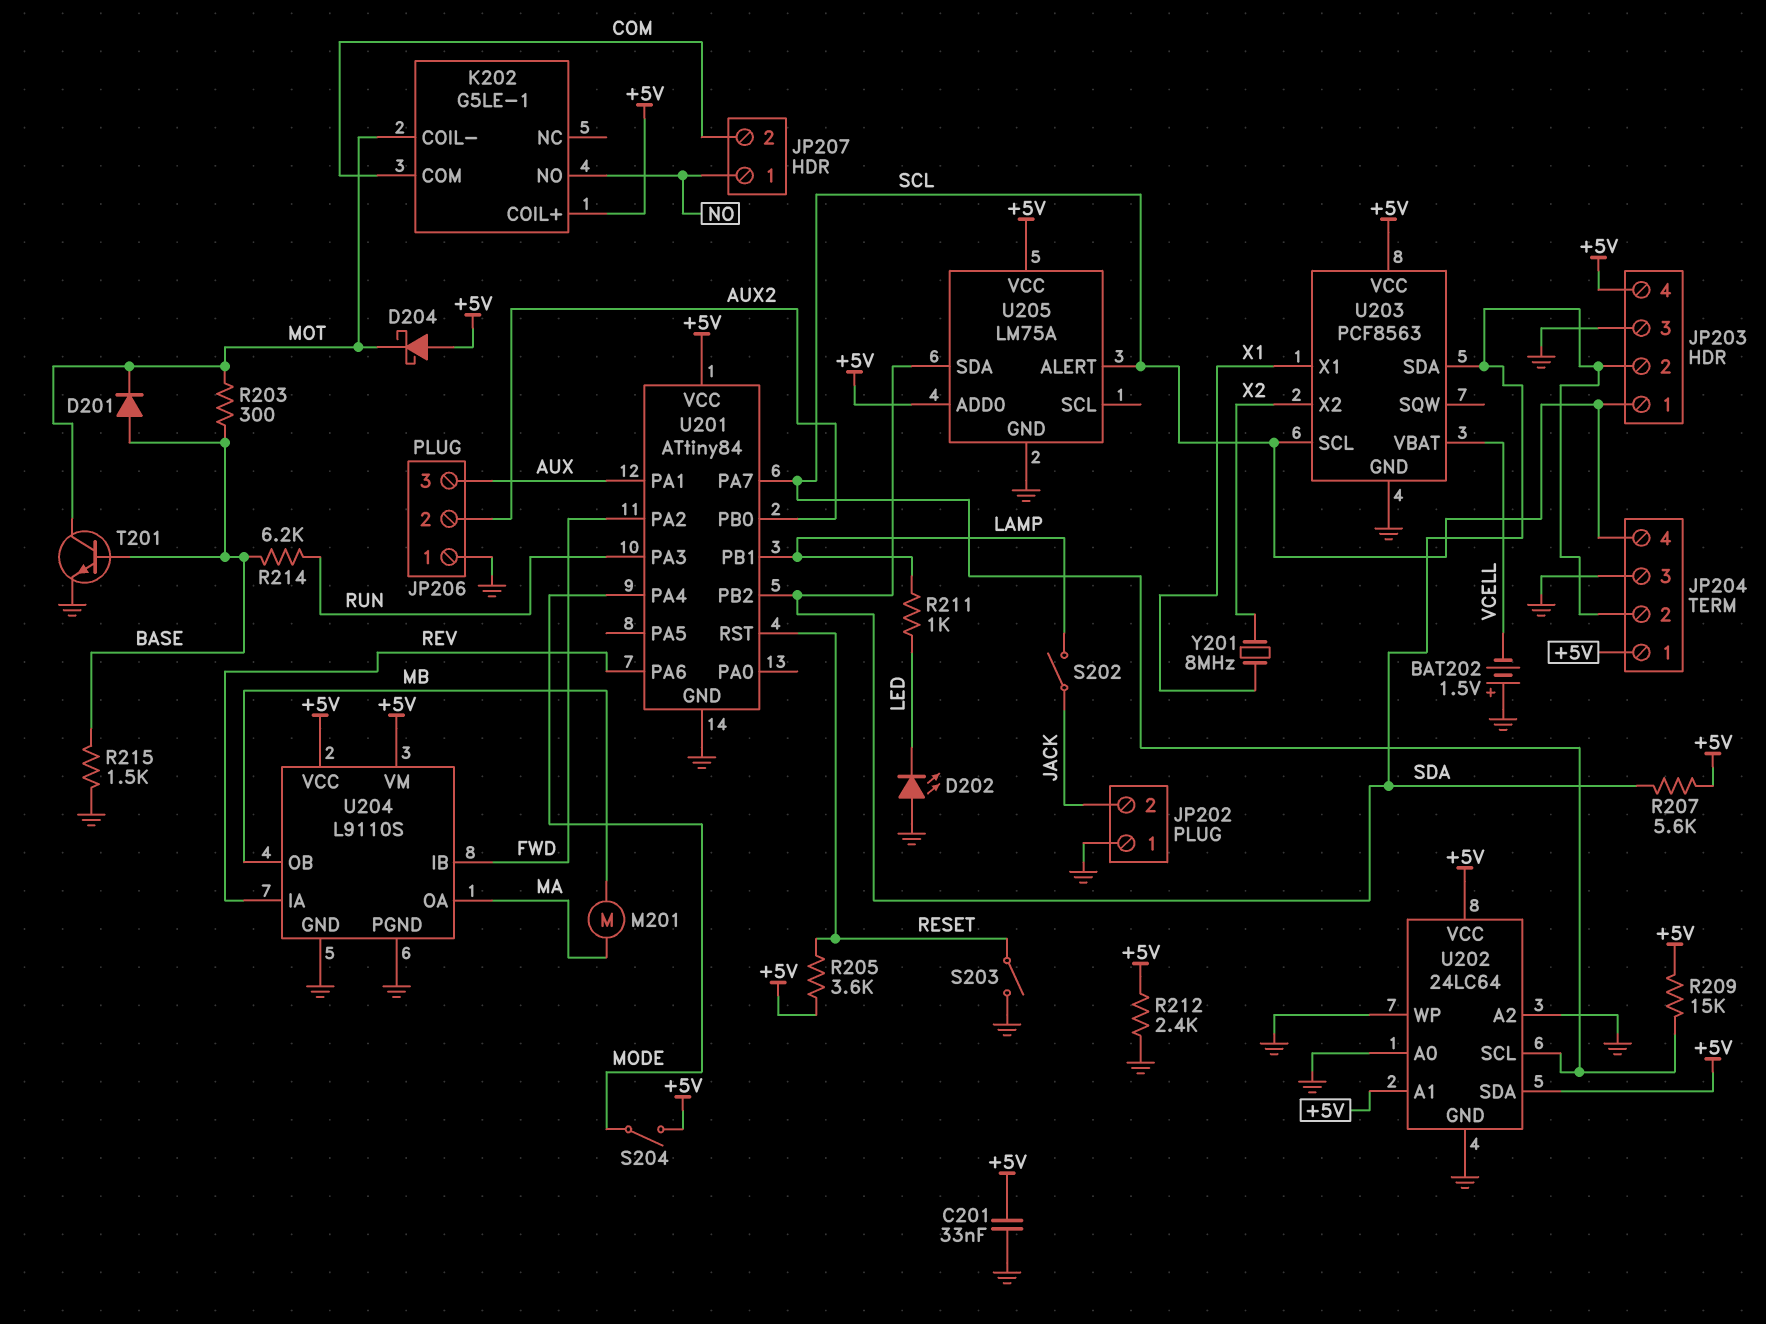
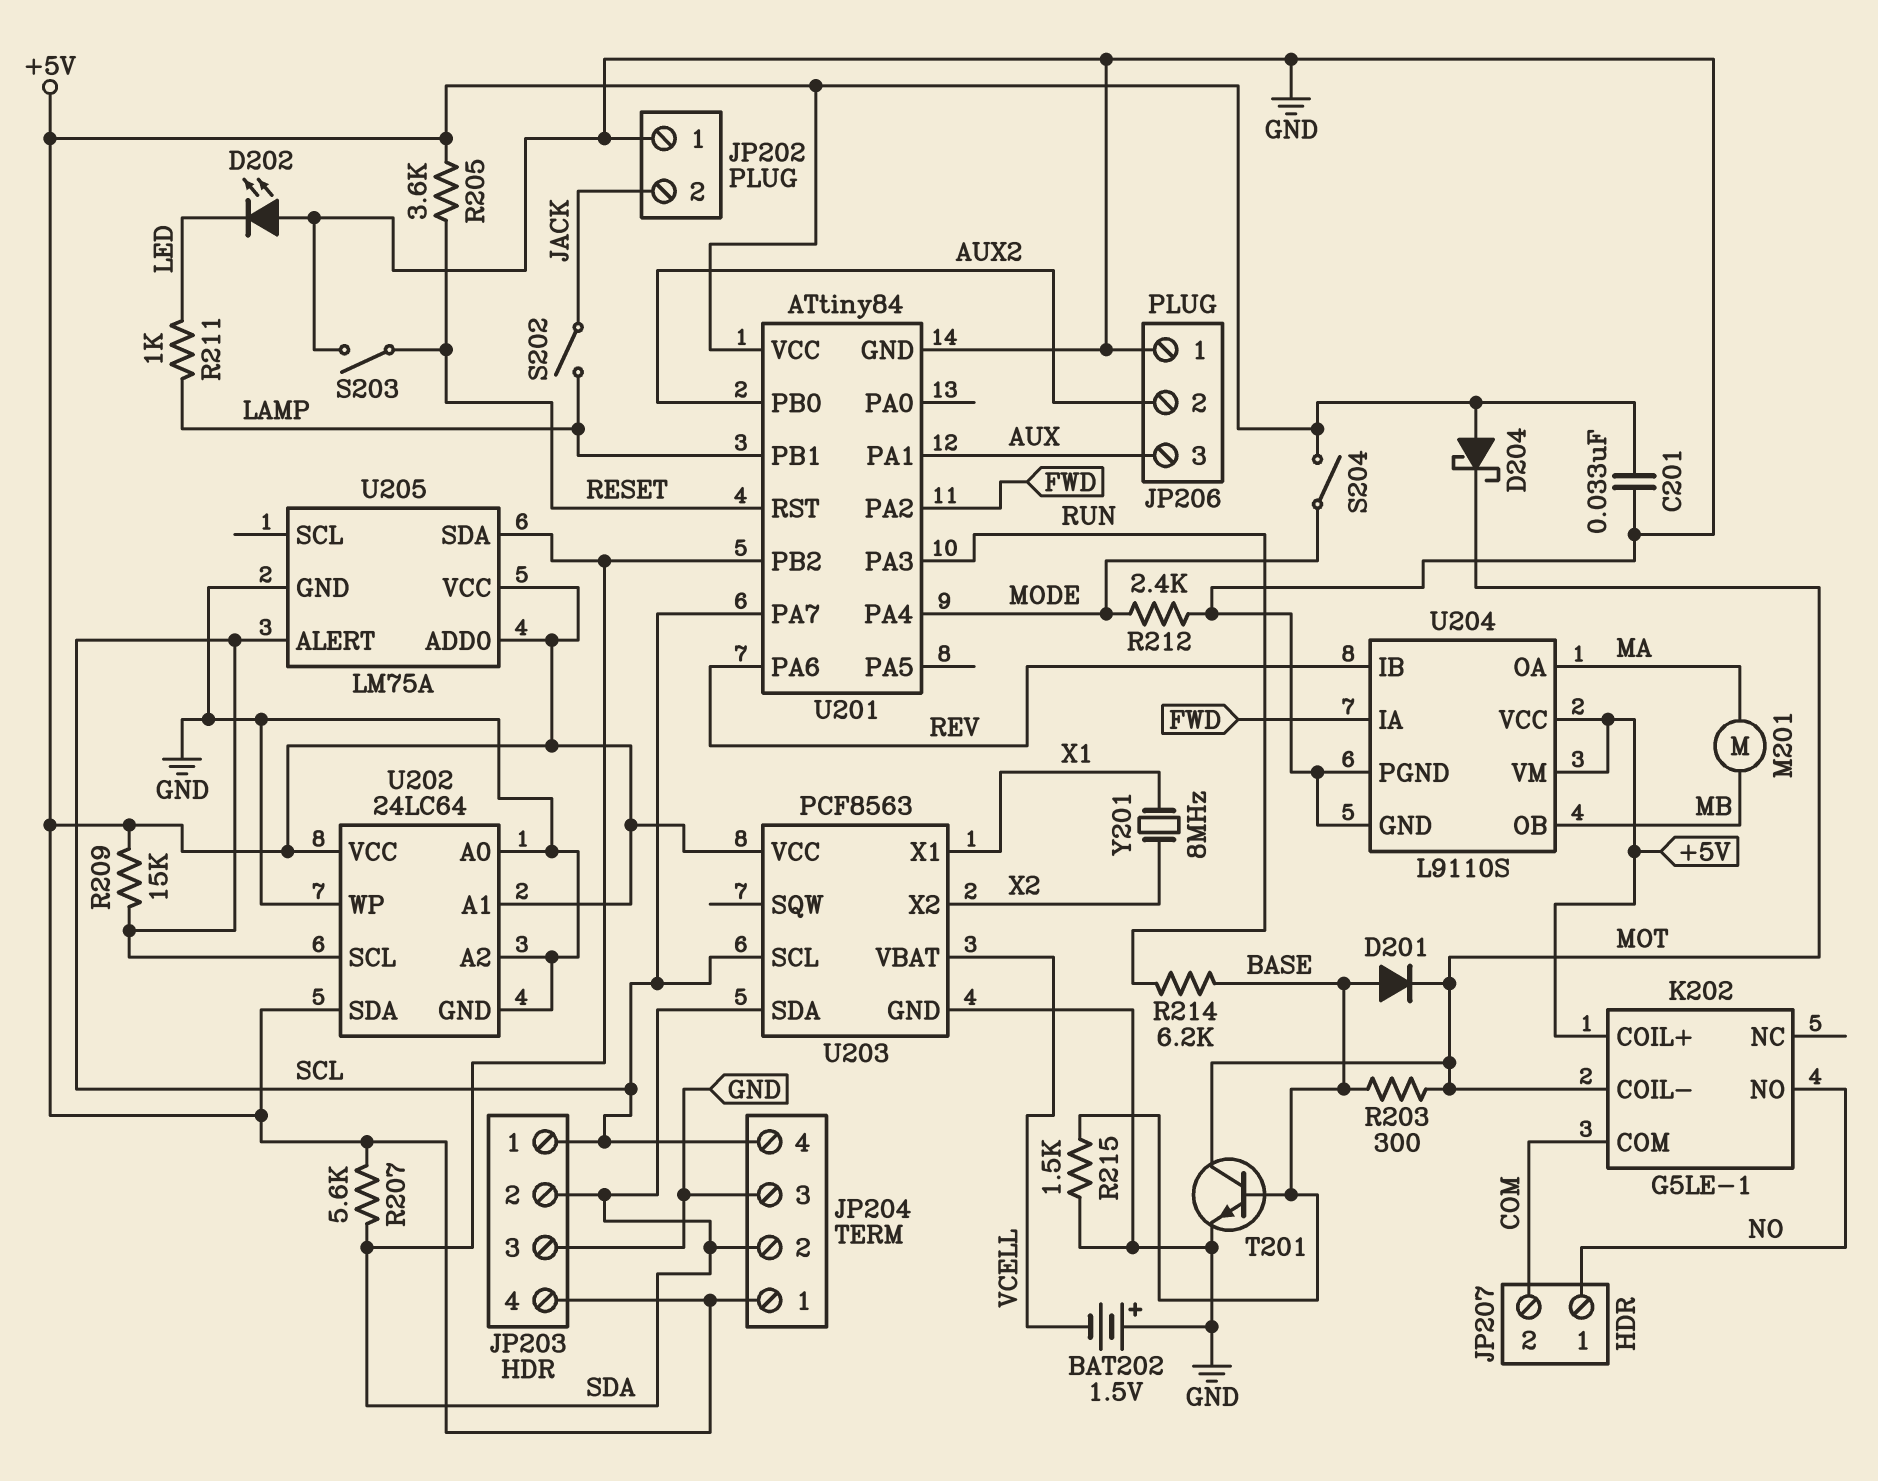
R212: 2.4k (+5V, GND) -> 2.4k (GND, MODE)
U204 pin IA: REV -> FWD
U204 pin IB: FWD -> REV

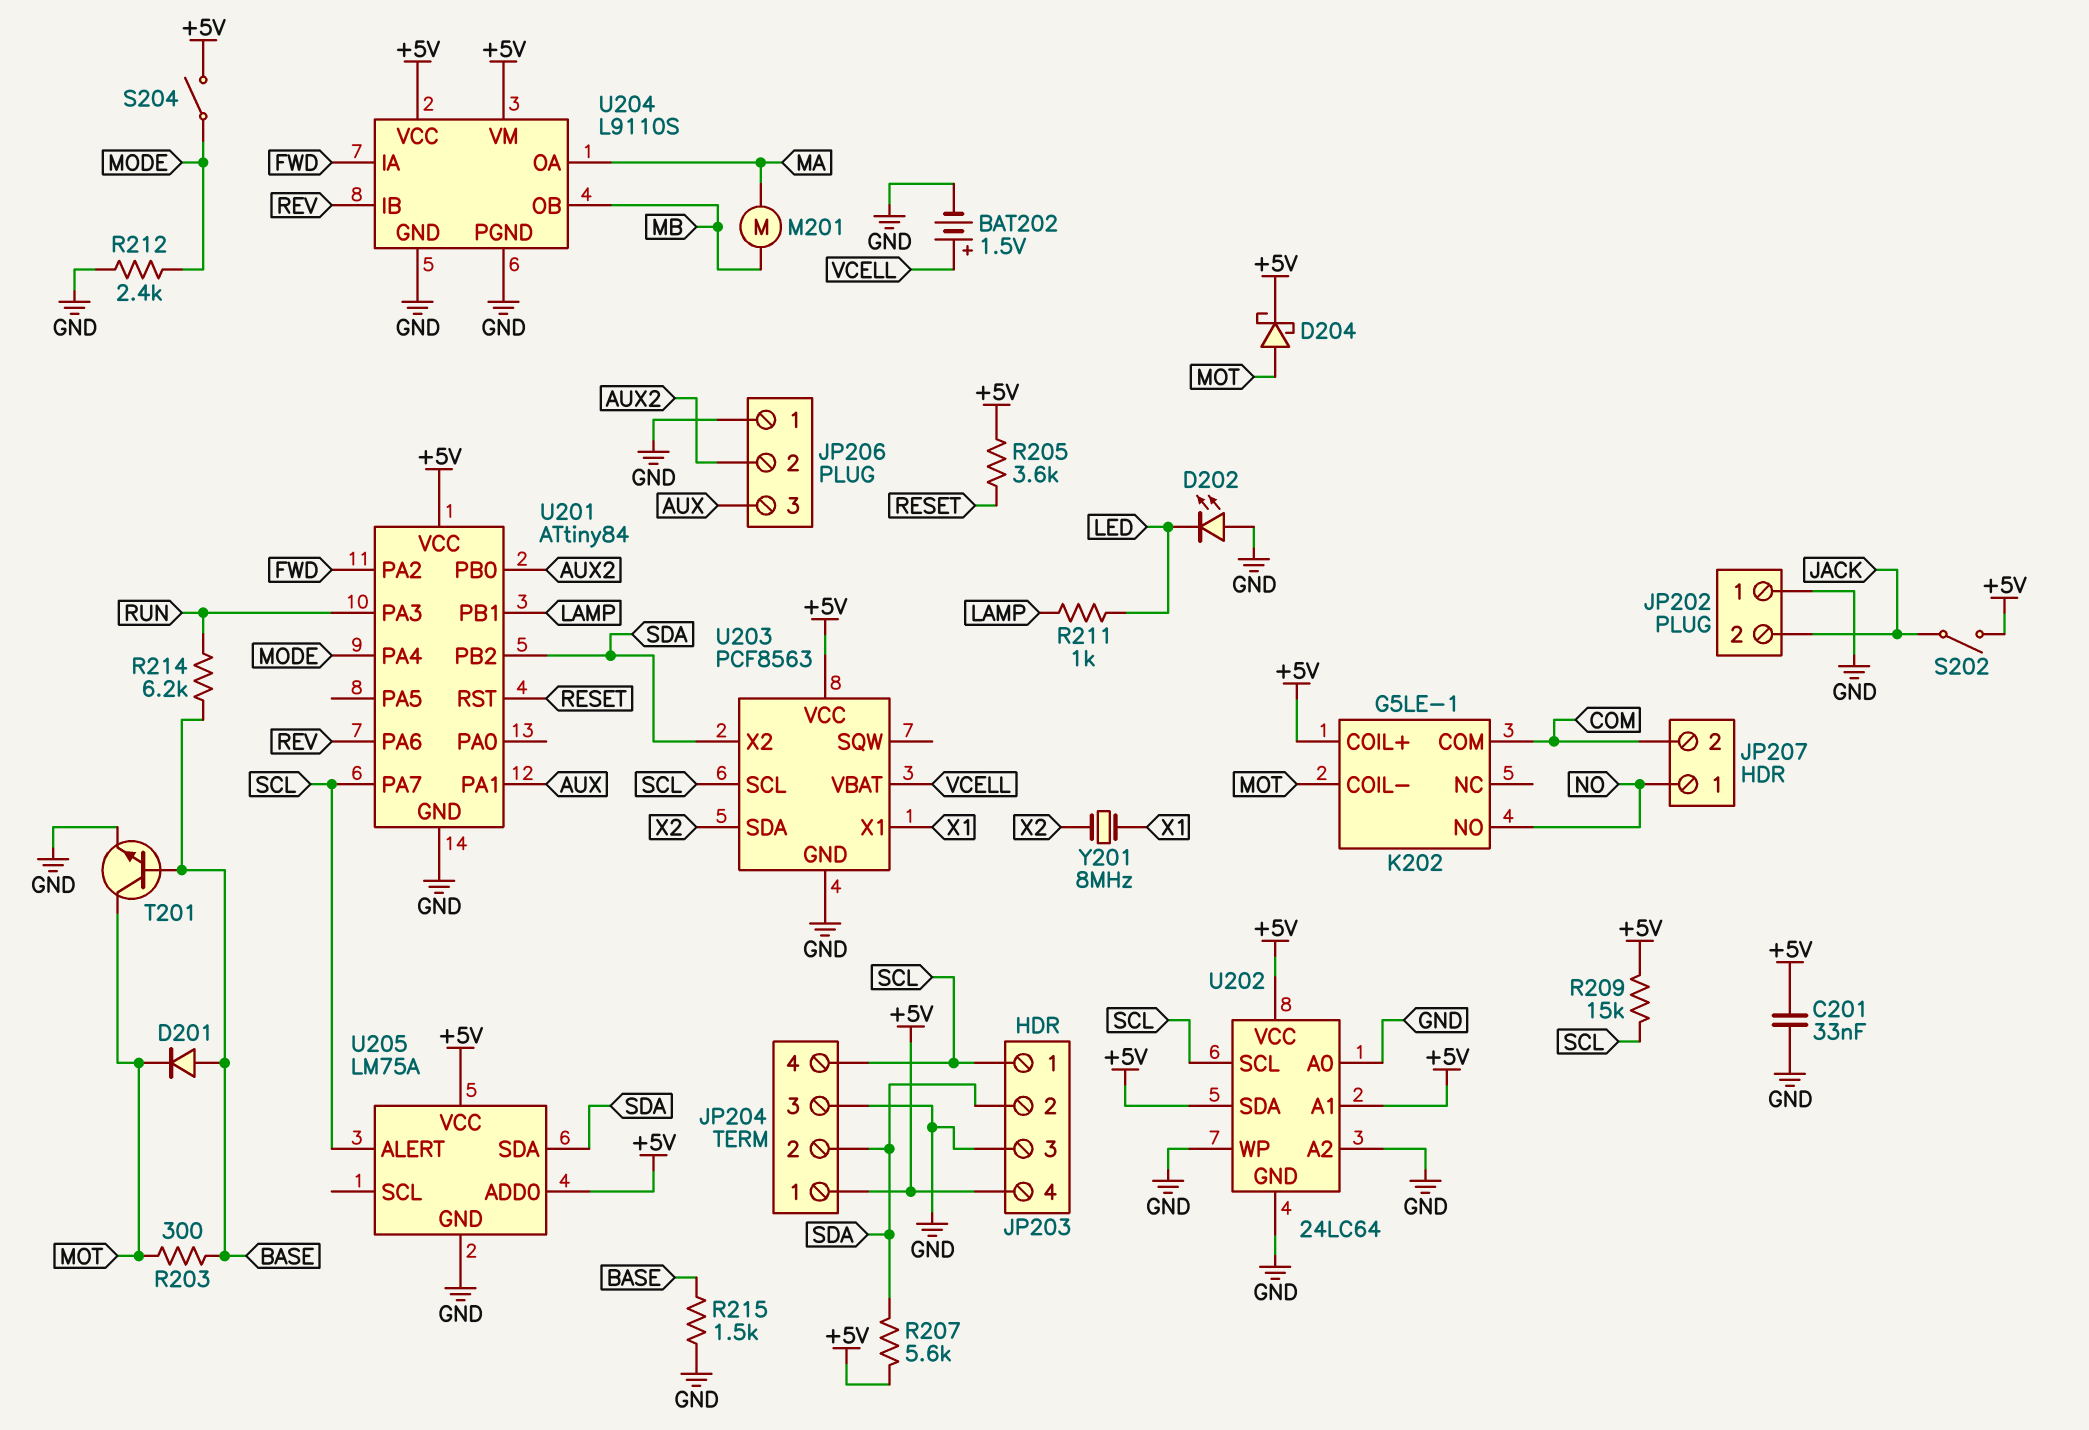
BAT202: 1.5V (plus GND, minus VCELL) -> 1.5V (plus VCELL, minus GND)
D204: schottky (A +5V, K MOT) -> schottky (A MOT, K +5V)
S202: switch (JACK, LAMP) -> switch (+5V, JACK)
S203: switch (GND, RESET) -> none
U203 pin SDA: SDA -> X2
U203 pin X2: X2 -> SDA

